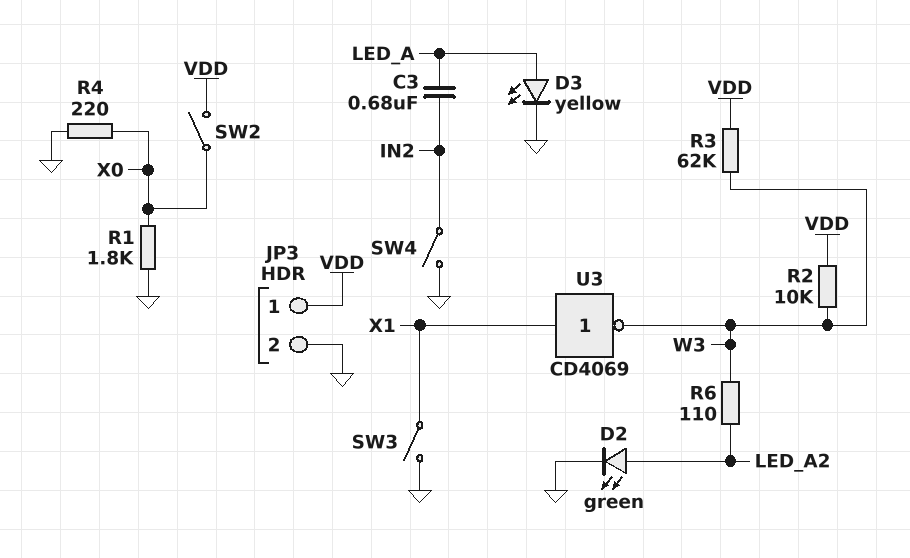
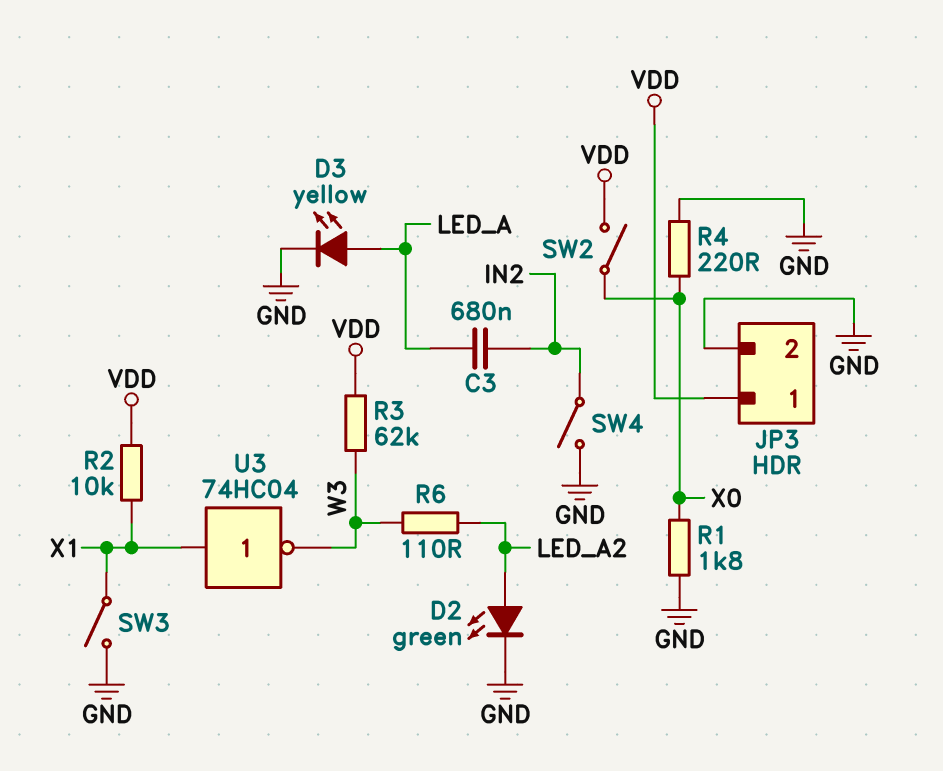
R2: 10k (VDD, W3) -> 10k (VDD, X1)
U3: NOT CD4069 (in X1, out W3) -> NOT 74HC04 (in X1, out W3)

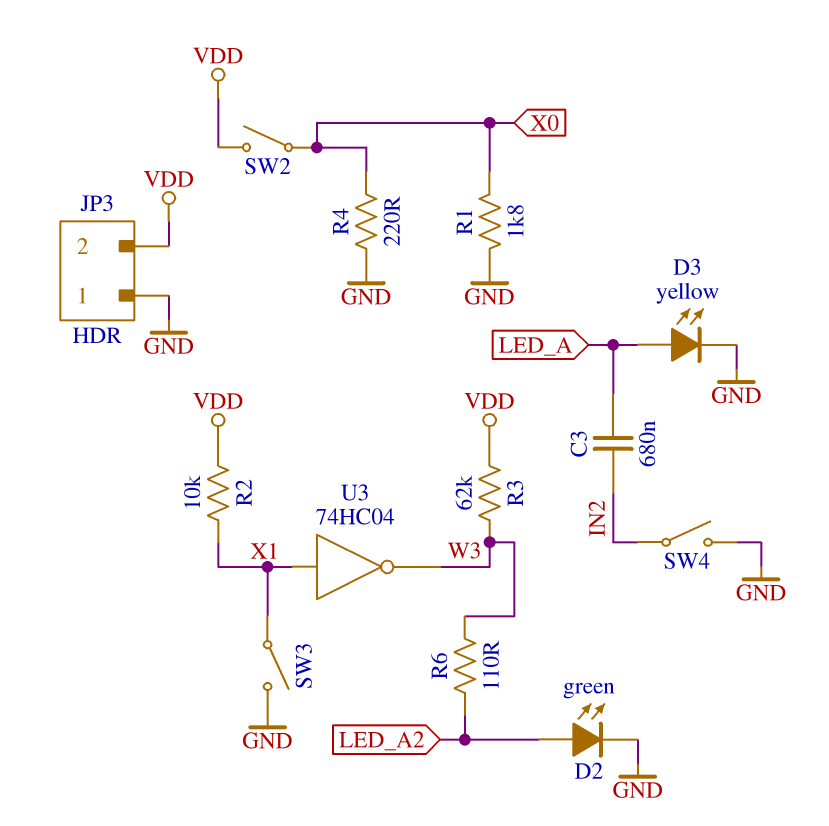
JP3 pin 1: VDD -> GND
JP3 pin 2: GND -> VDD

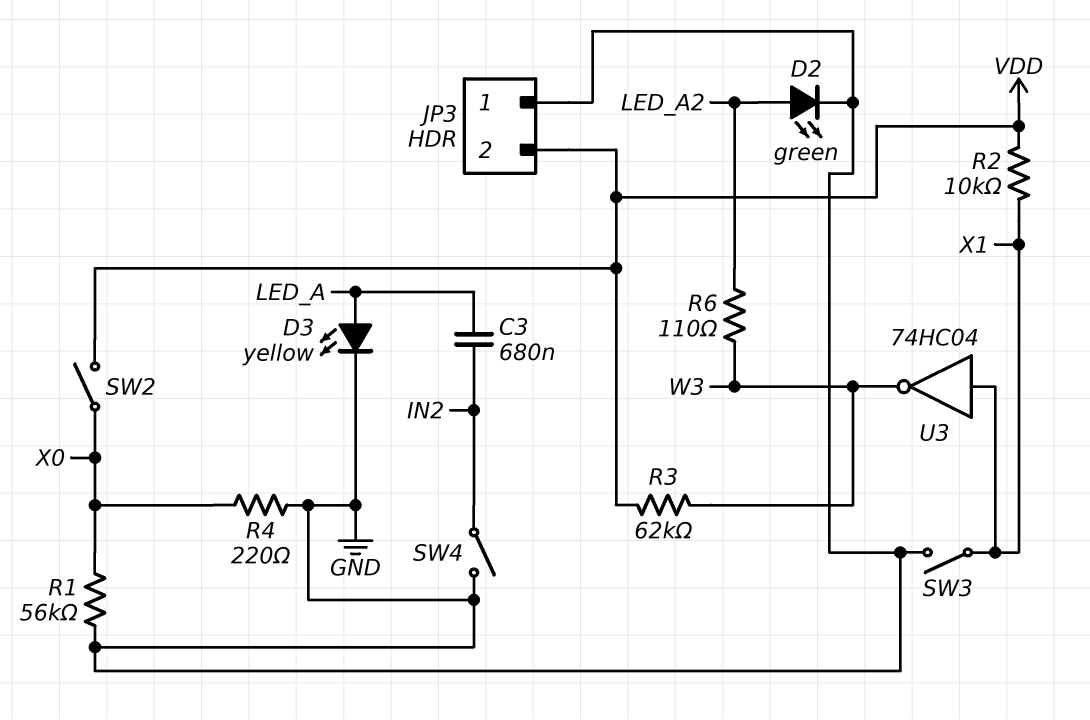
R1: 1.8k (GND, X0) -> 56k (GND, X0)

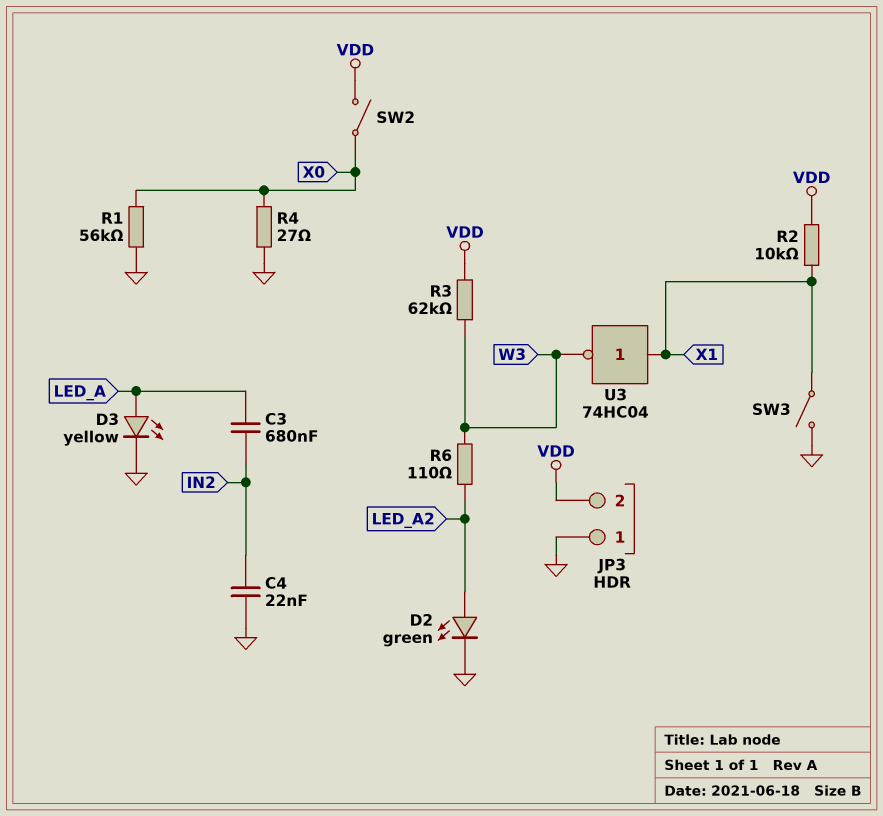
C4: none -> 22nF (GND, IN2)
R4: 220 (GND, X0) -> 27 (GND, X0)
SW4: switch (GND, IN2) -> none

